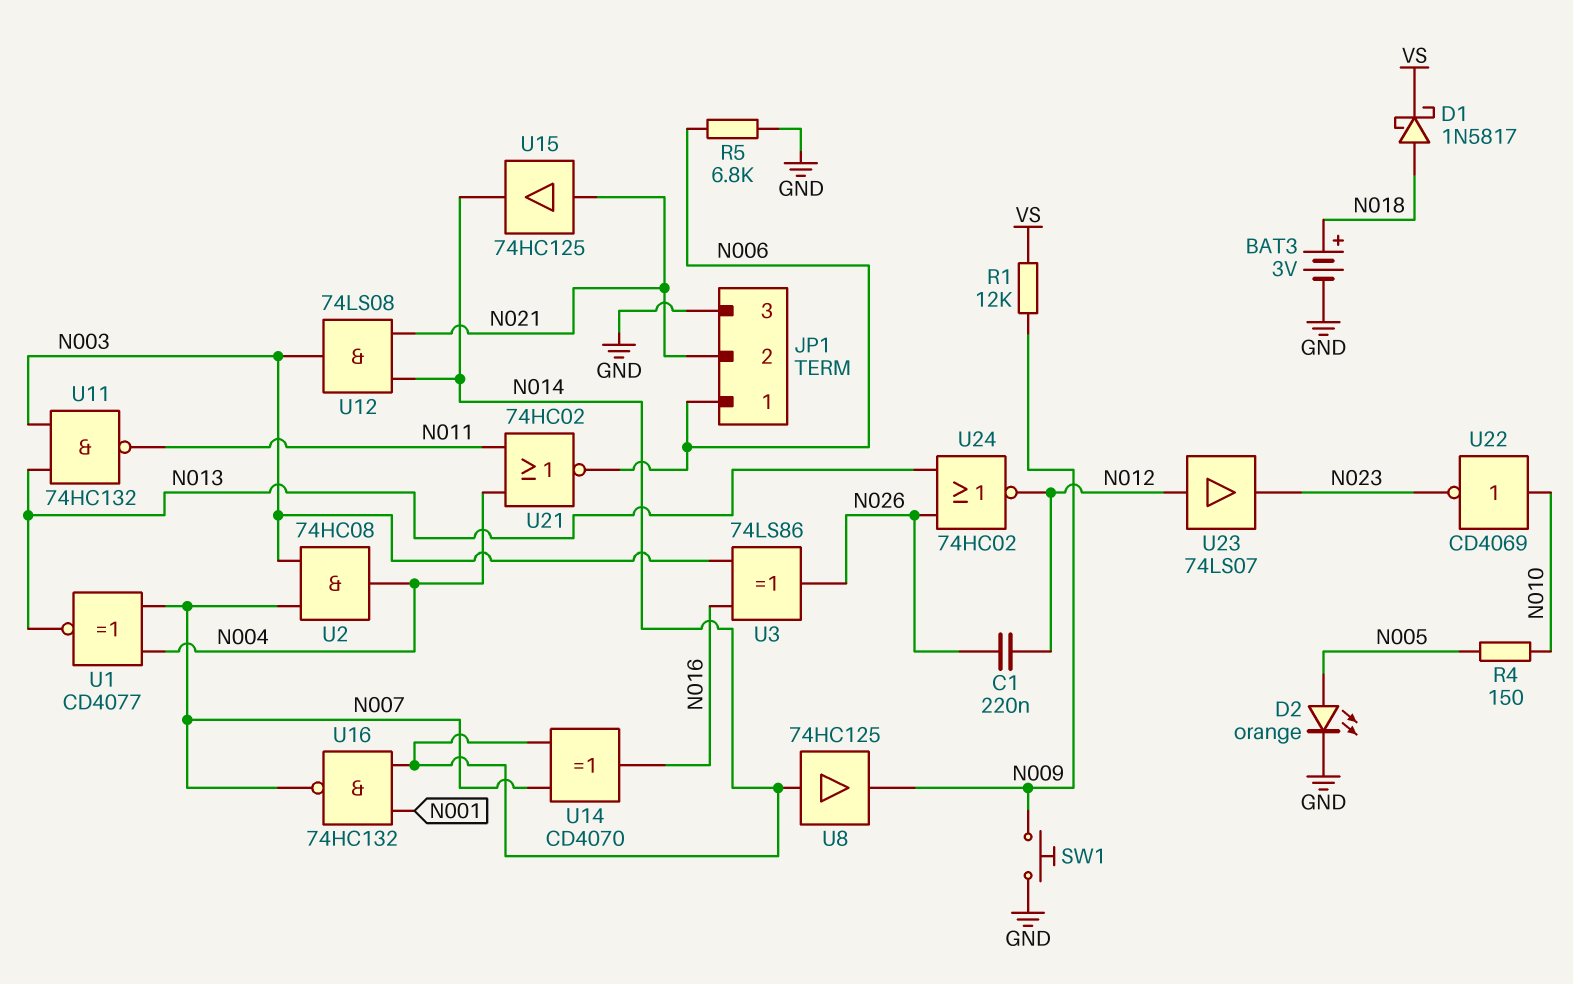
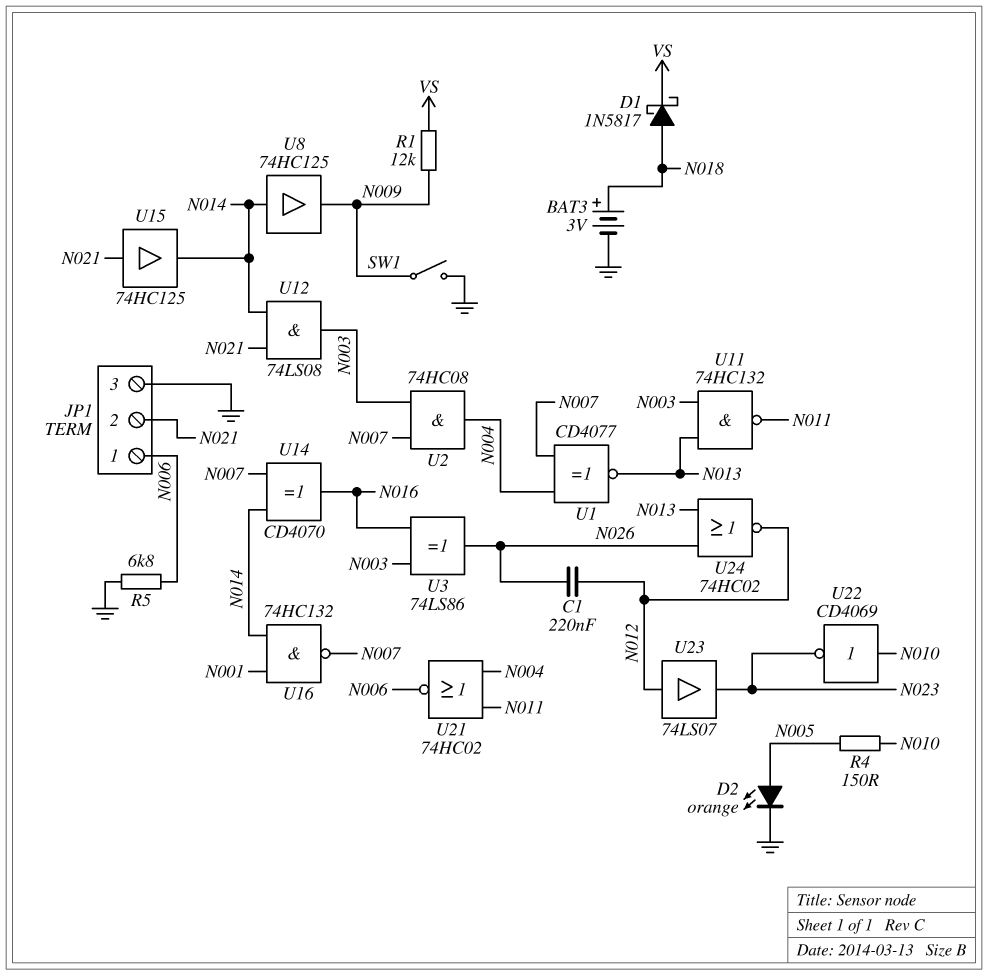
SW1: button (GND, N009) -> switch (GND, N009)

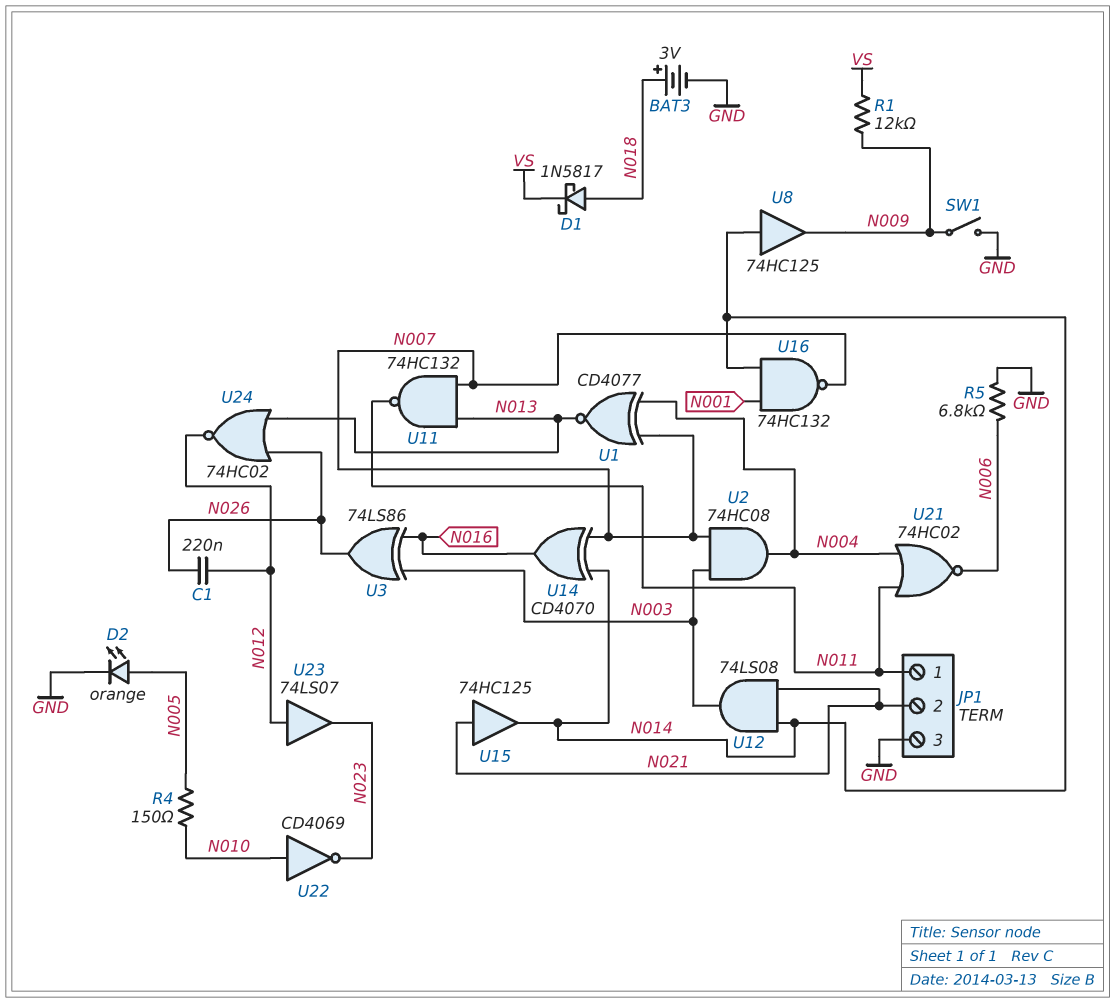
JP1 pin 1: N006 -> N011
U11: NAND 74HC132 (in N003, in N013, out N011) -> NAND 74HC132 (in N007, in N013, out N011)

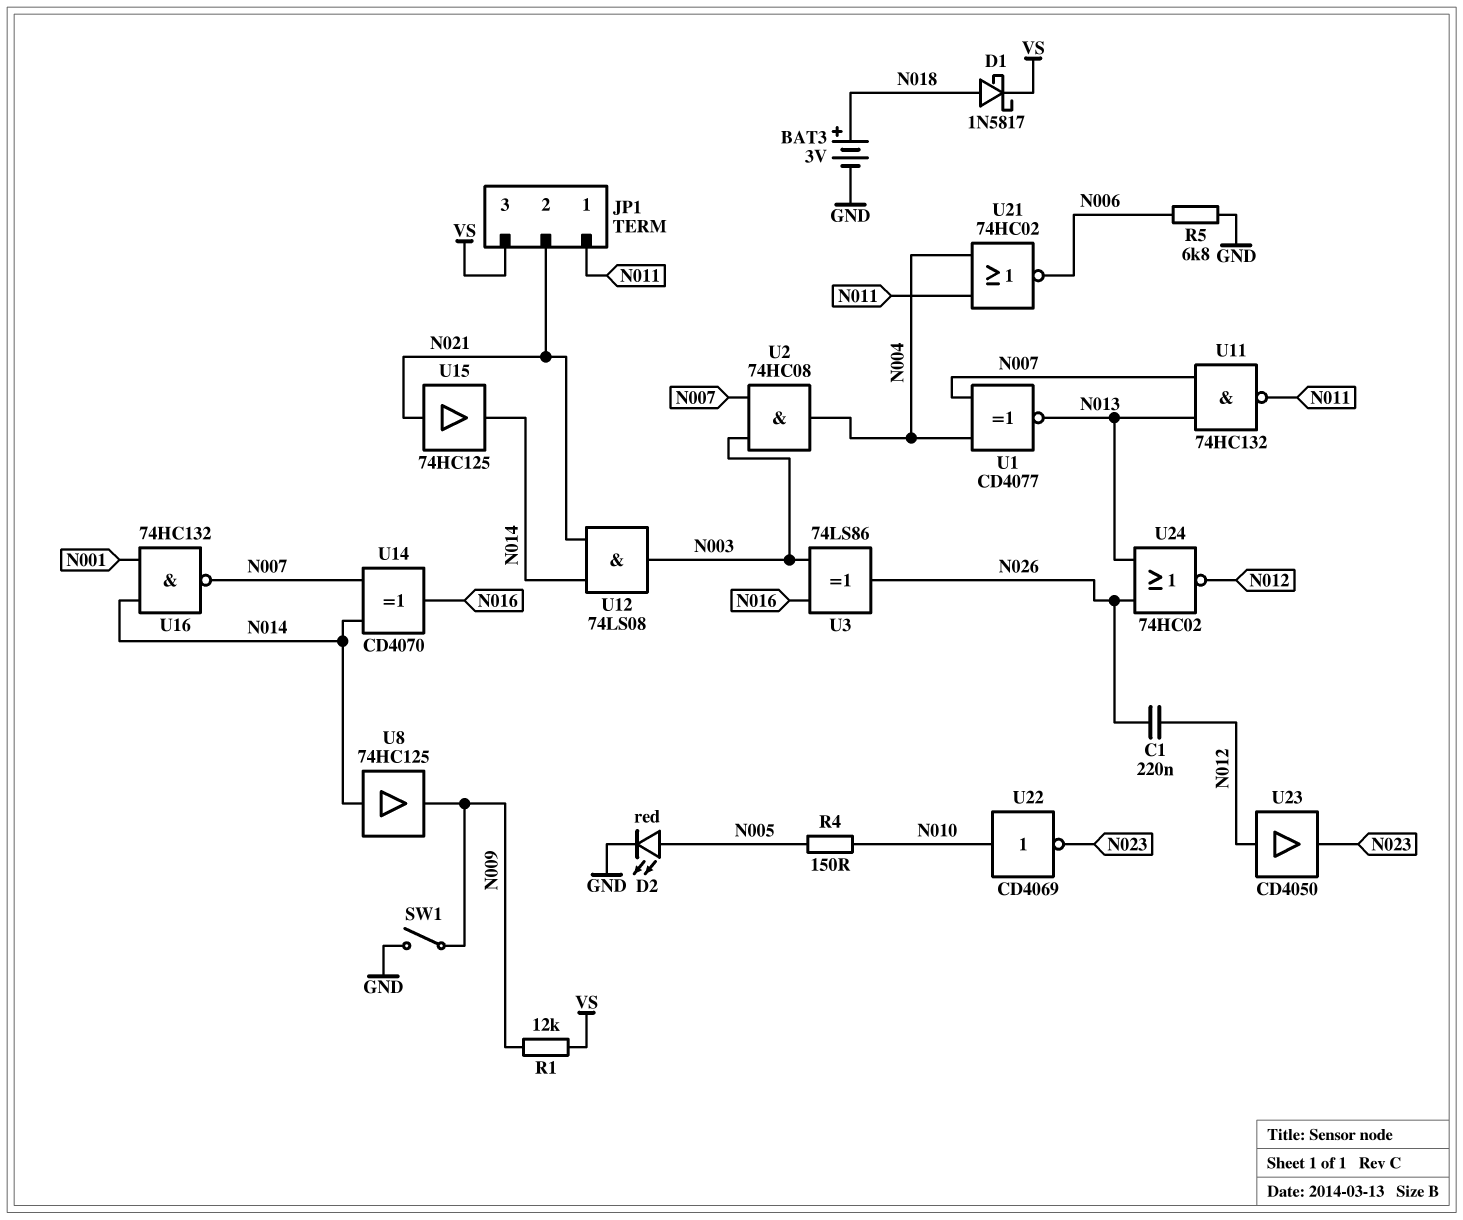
D2: LED orange (A N005, K GND) -> LED red (A N005, K GND)
JP1 pin 3: GND -> VS
U23: buffer 74LS07 (in N012, out N023) -> buffer CD4050 (in N012, out N023)

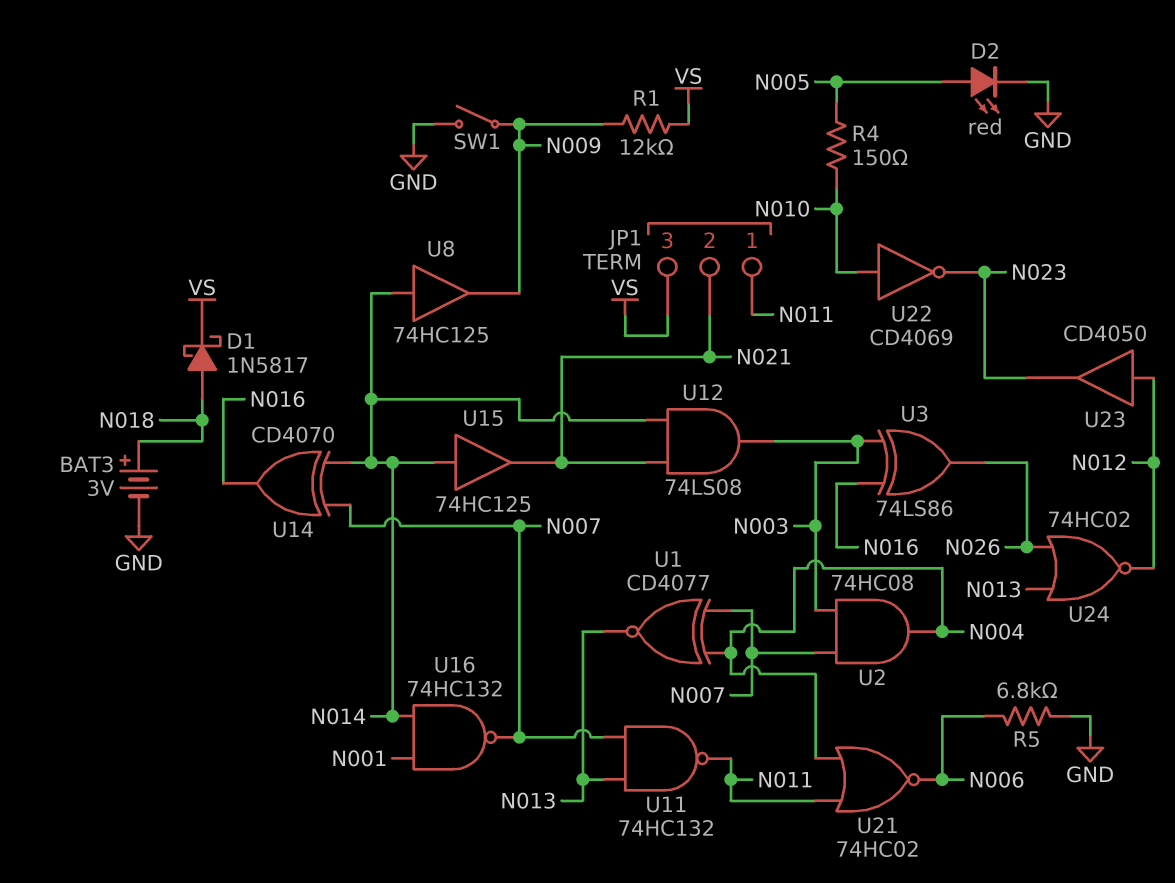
C1: 220nF (N012, N026) -> none
U15: buffer 74HC125 (in N021, out N014) -> buffer 74HC125 (in N014, out N021)

